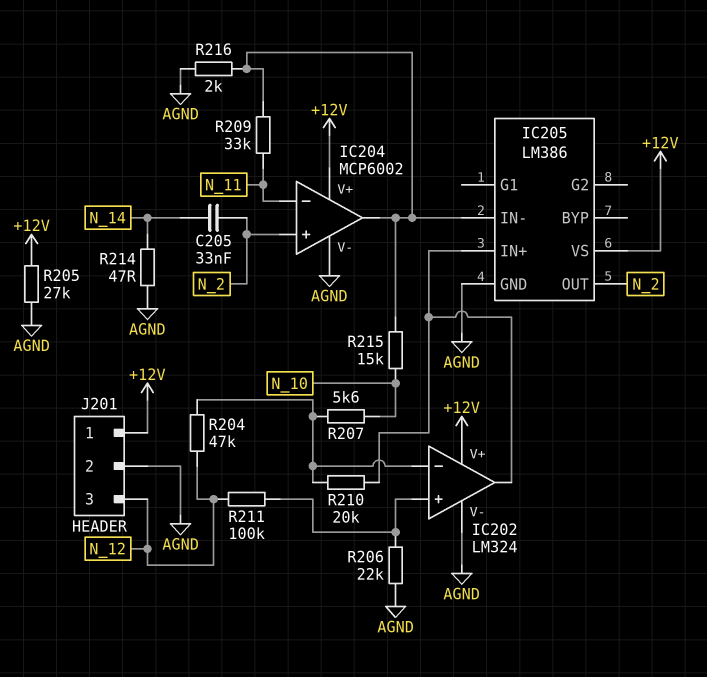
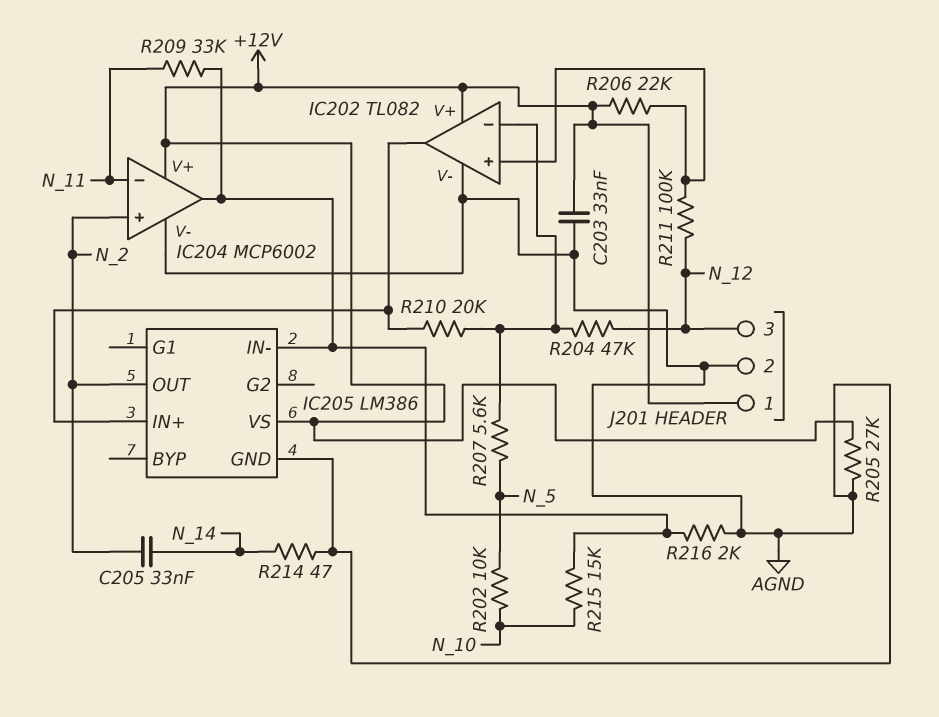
C203: none -> 33nF (+12V, AGND)
IC202: LM324 -> TL082
R202: none -> 10k (N_5, N_10)
R206: 22k (AGND, IC202/in+) -> 22k (+12V, IC202/in+)
R207: 5.6k (IC202/in-, N_10) -> 5.6k (IC202/in-, N_5)

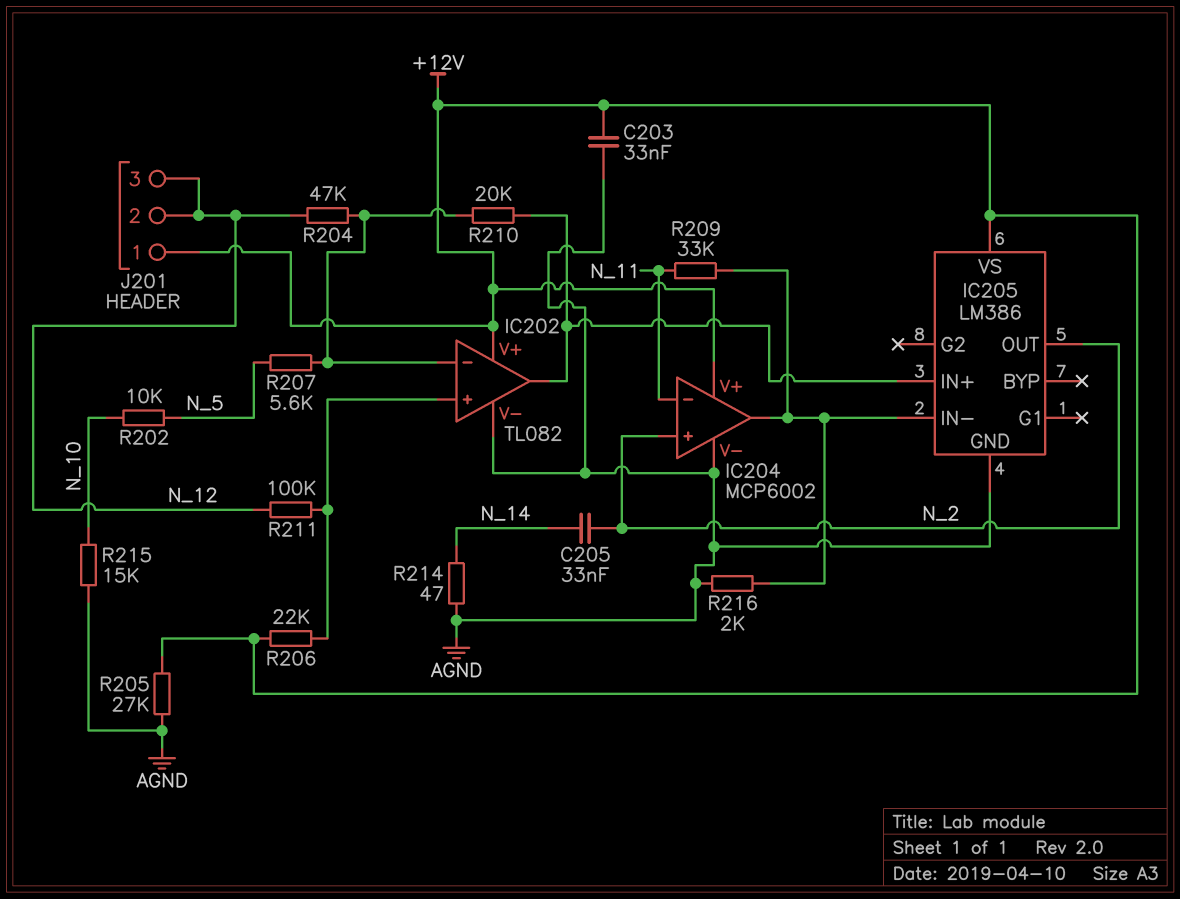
J201 pin 2: AGND -> N_12
R215: 15k (IC204/out, N_10) -> 15k (AGND, N_10)

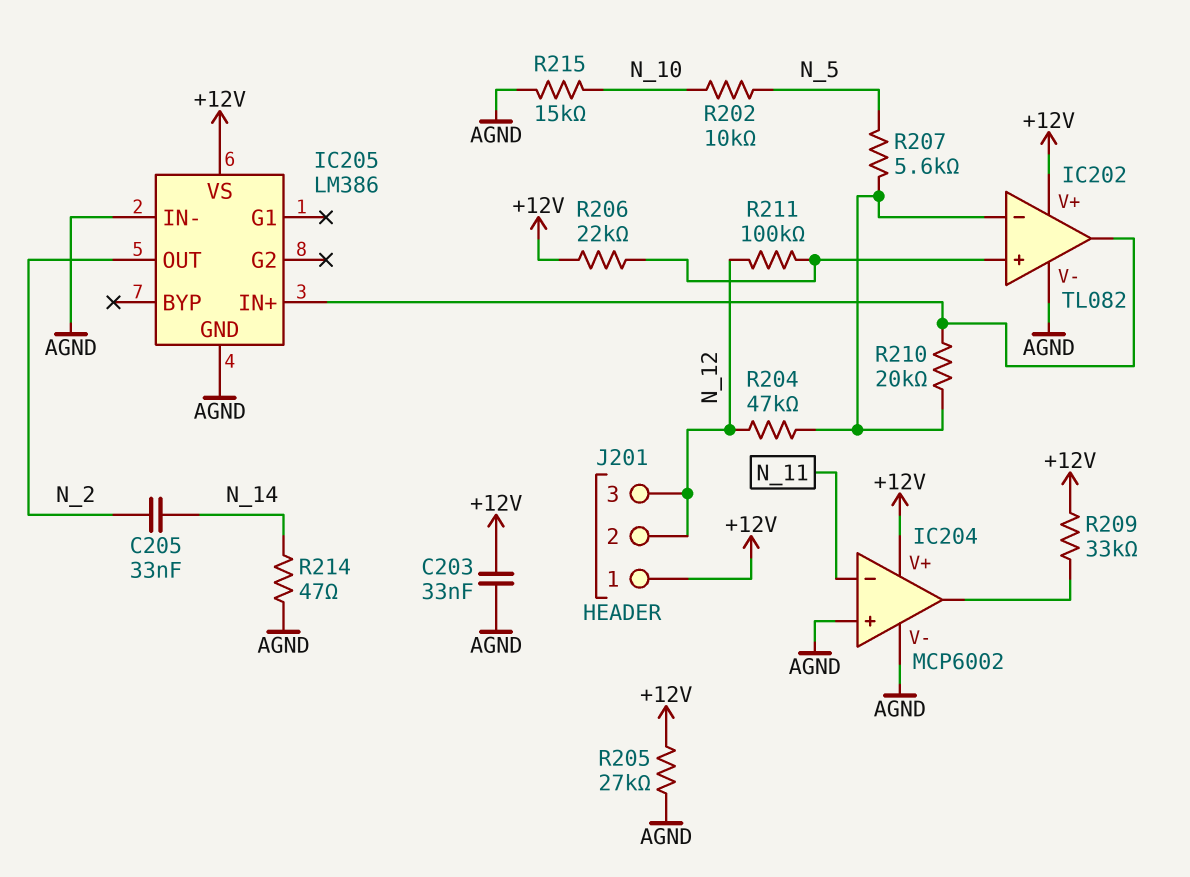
IC204 pin in+: N_2 -> AGND
IC205 pin IN-: IC204/out -> AGND
R209: 33k (IC204/out, N_11) -> 33k (+12V, IC204/out)
R216: 2k (AGND, IC204/out) -> none

